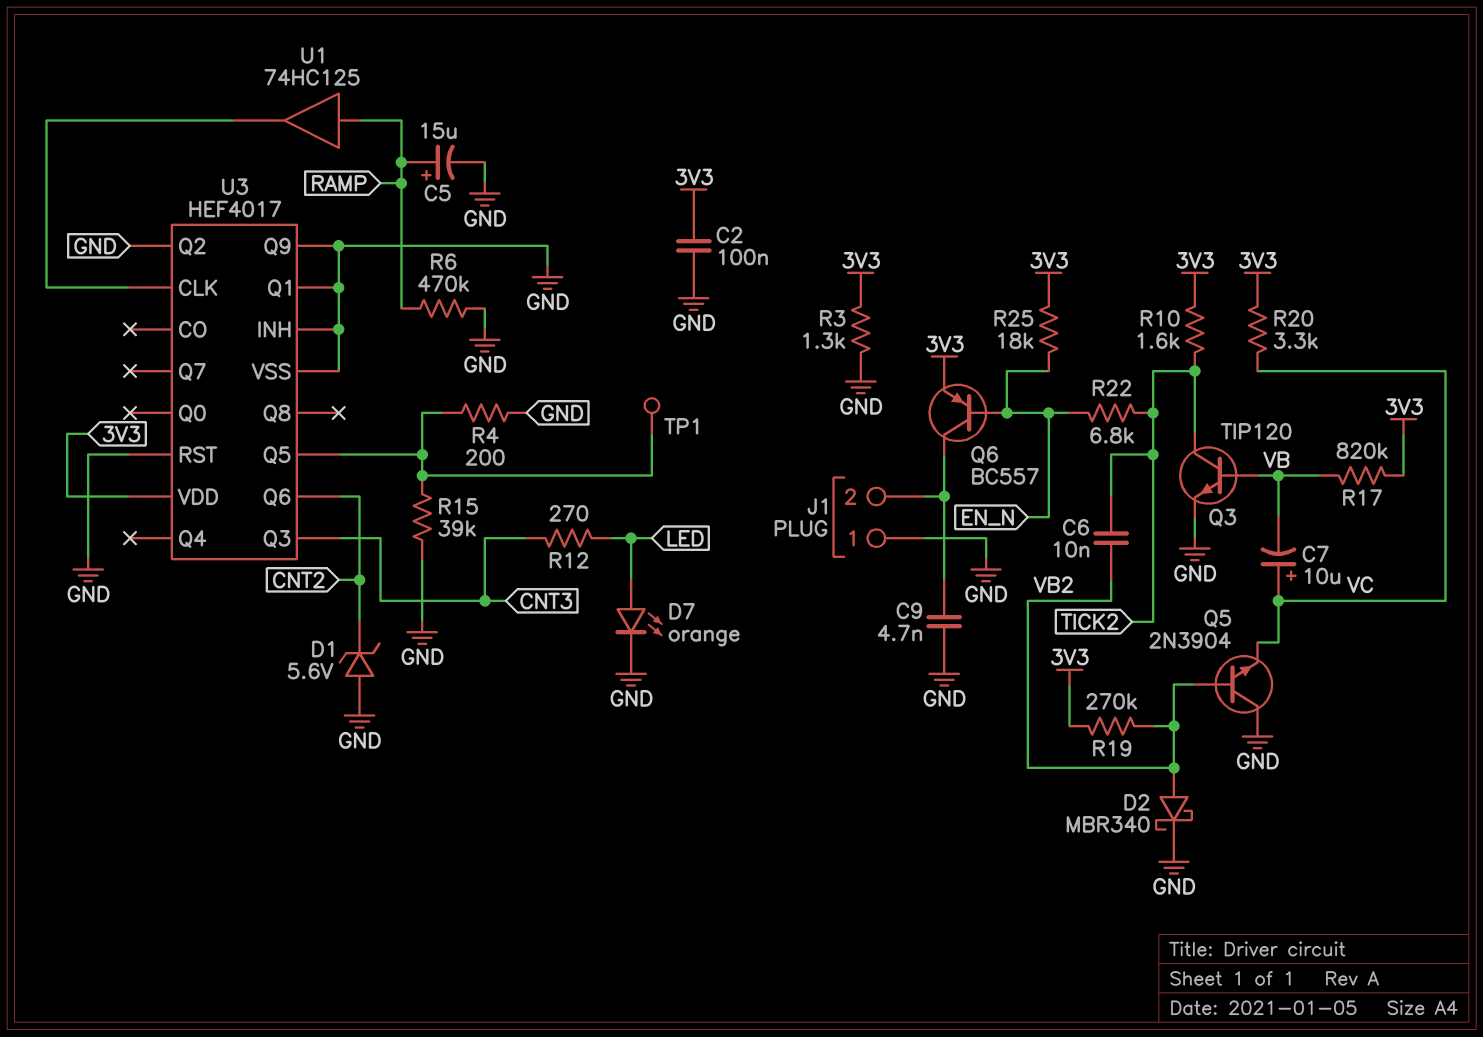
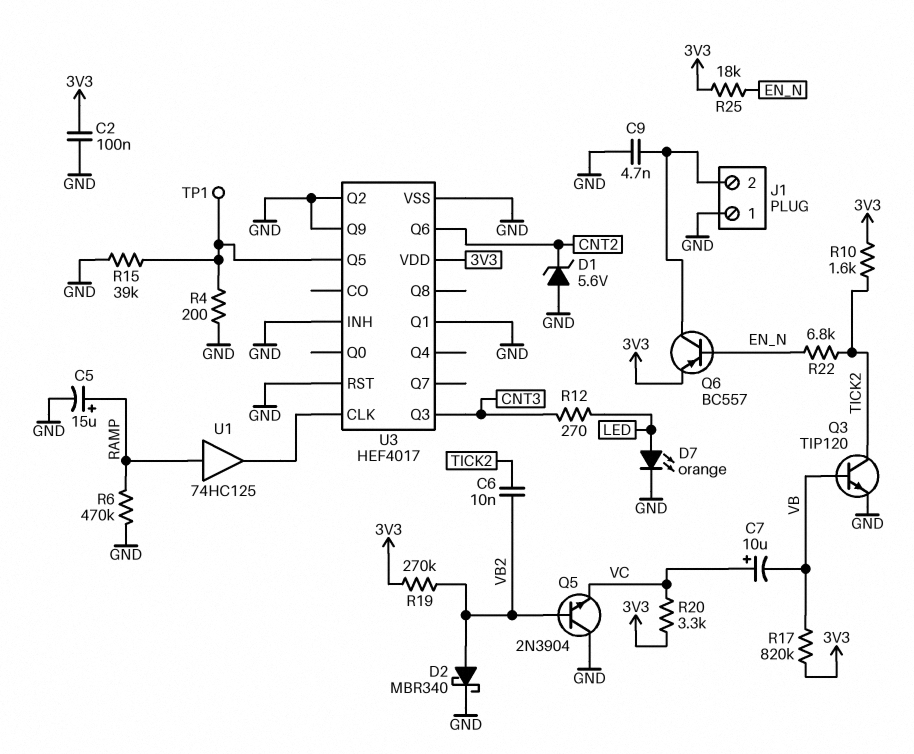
R3: 1.3k (3V3, GND) -> none

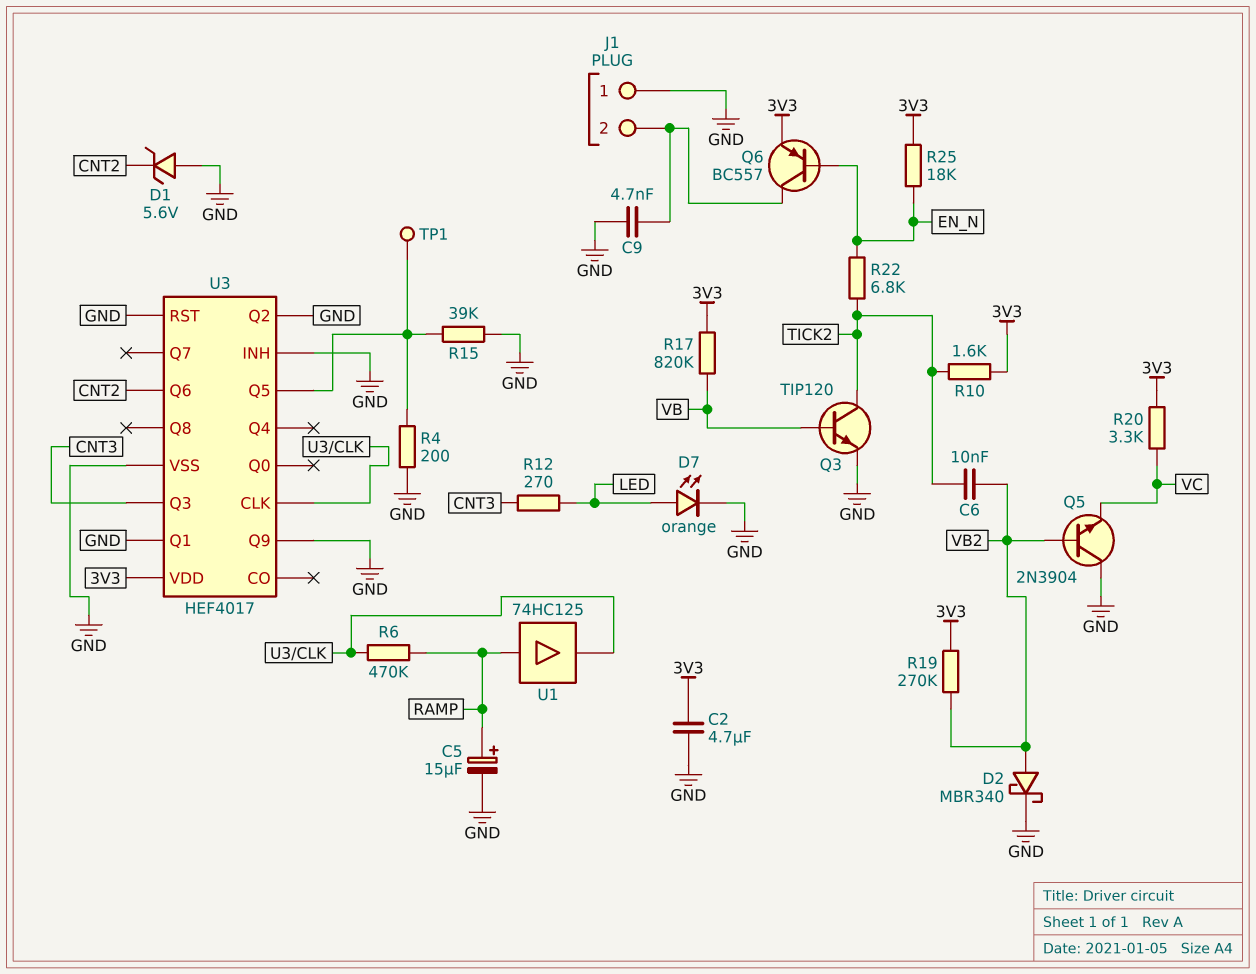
C2: 100nF (3V3, GND) -> 4.7uF (3V3, GND)
C7: 10uF (plus VC, minus VB) -> none
R6: 470k (GND, RAMP) -> 470k (RAMP, U3/CLK)

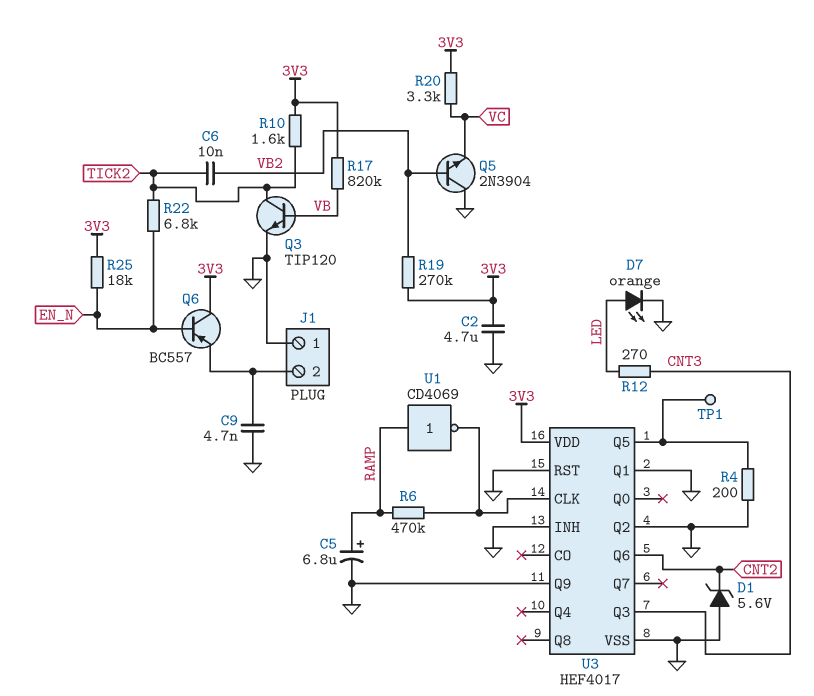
C5: 15uF (plus RAMP, minus GND) -> 6.8uF (plus RAMP, minus GND)
D2: schottky MBR340 (A VB2, K GND) -> none
Q6: PNP BC557 (B EN_N, C J1/2, E 3V3) -> PNP BC557 (B EN_N, C 3V3, E J1/2)
R15: 39k (GND, U3/Q5) -> none
U1: buffer 74HC125 (in RAMP, out U3/CLK) -> NOT CD4069 (in RAMP, out U3/CLK)

